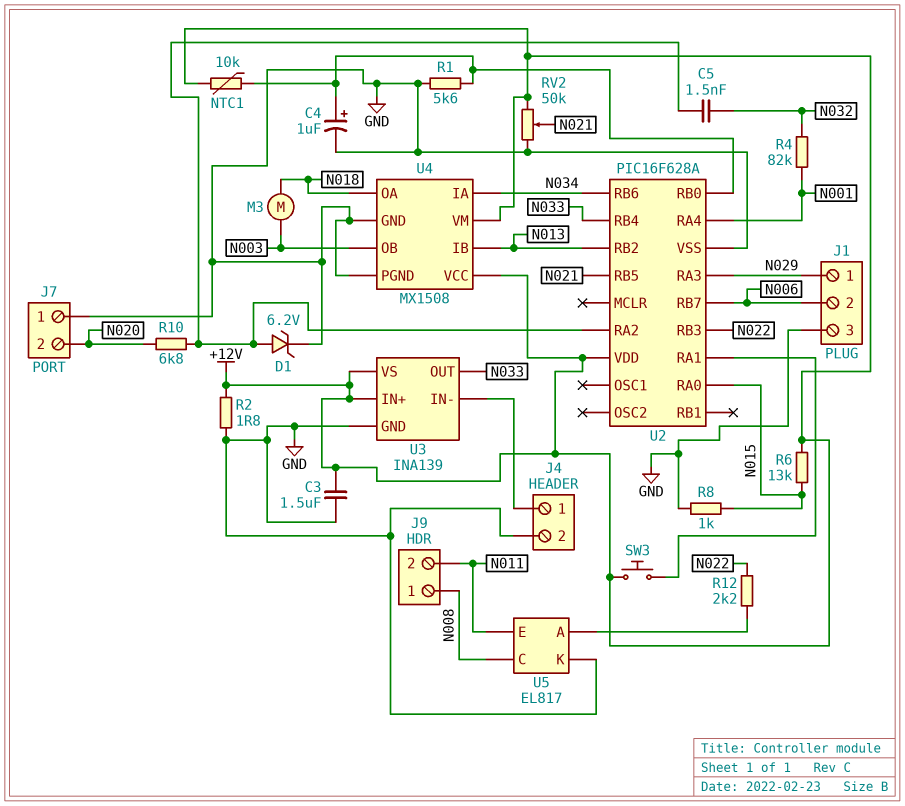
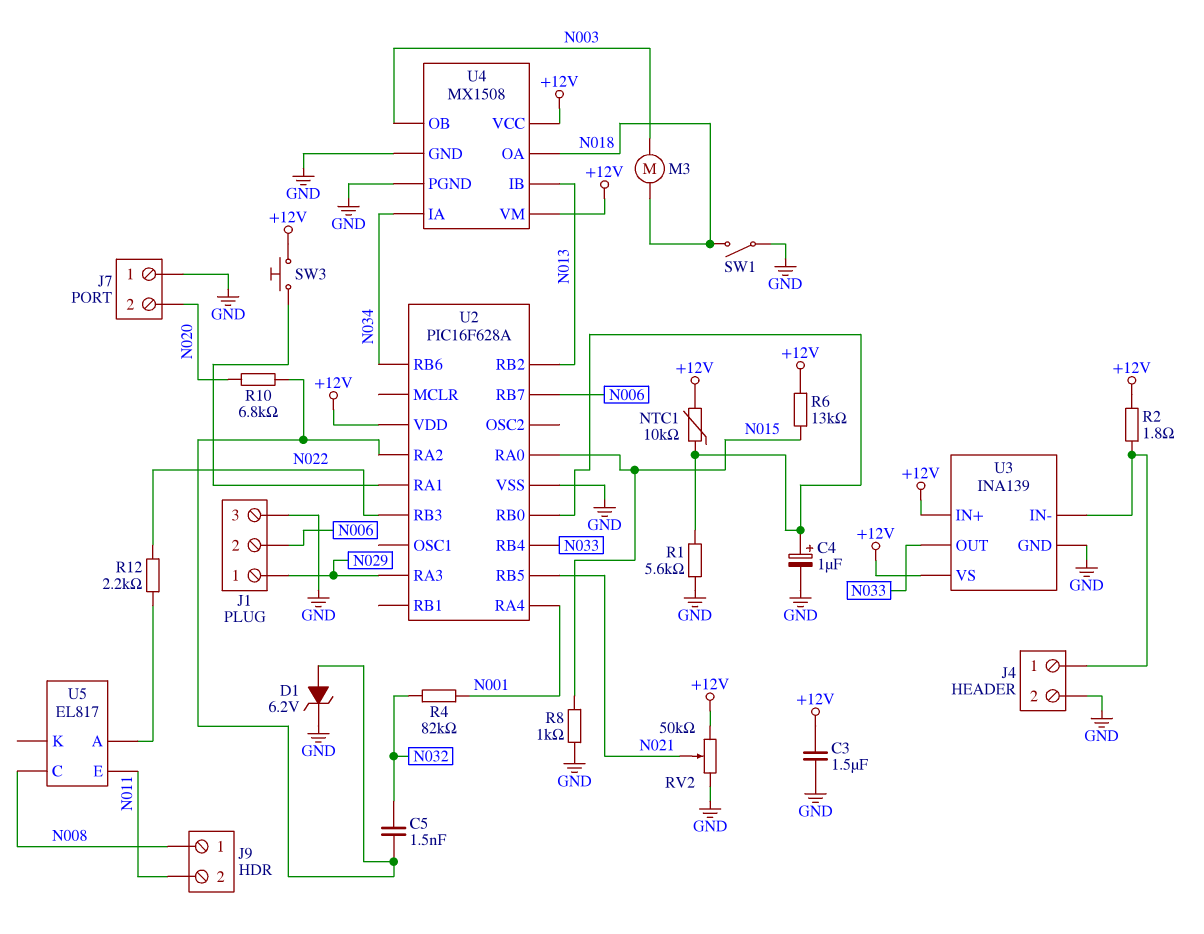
R2: 1.8 (+12V, GND) -> 1.8 (+12V, J4/1)
SW1: none -> switch (GND, N018)
U5 pin K: GND -> none

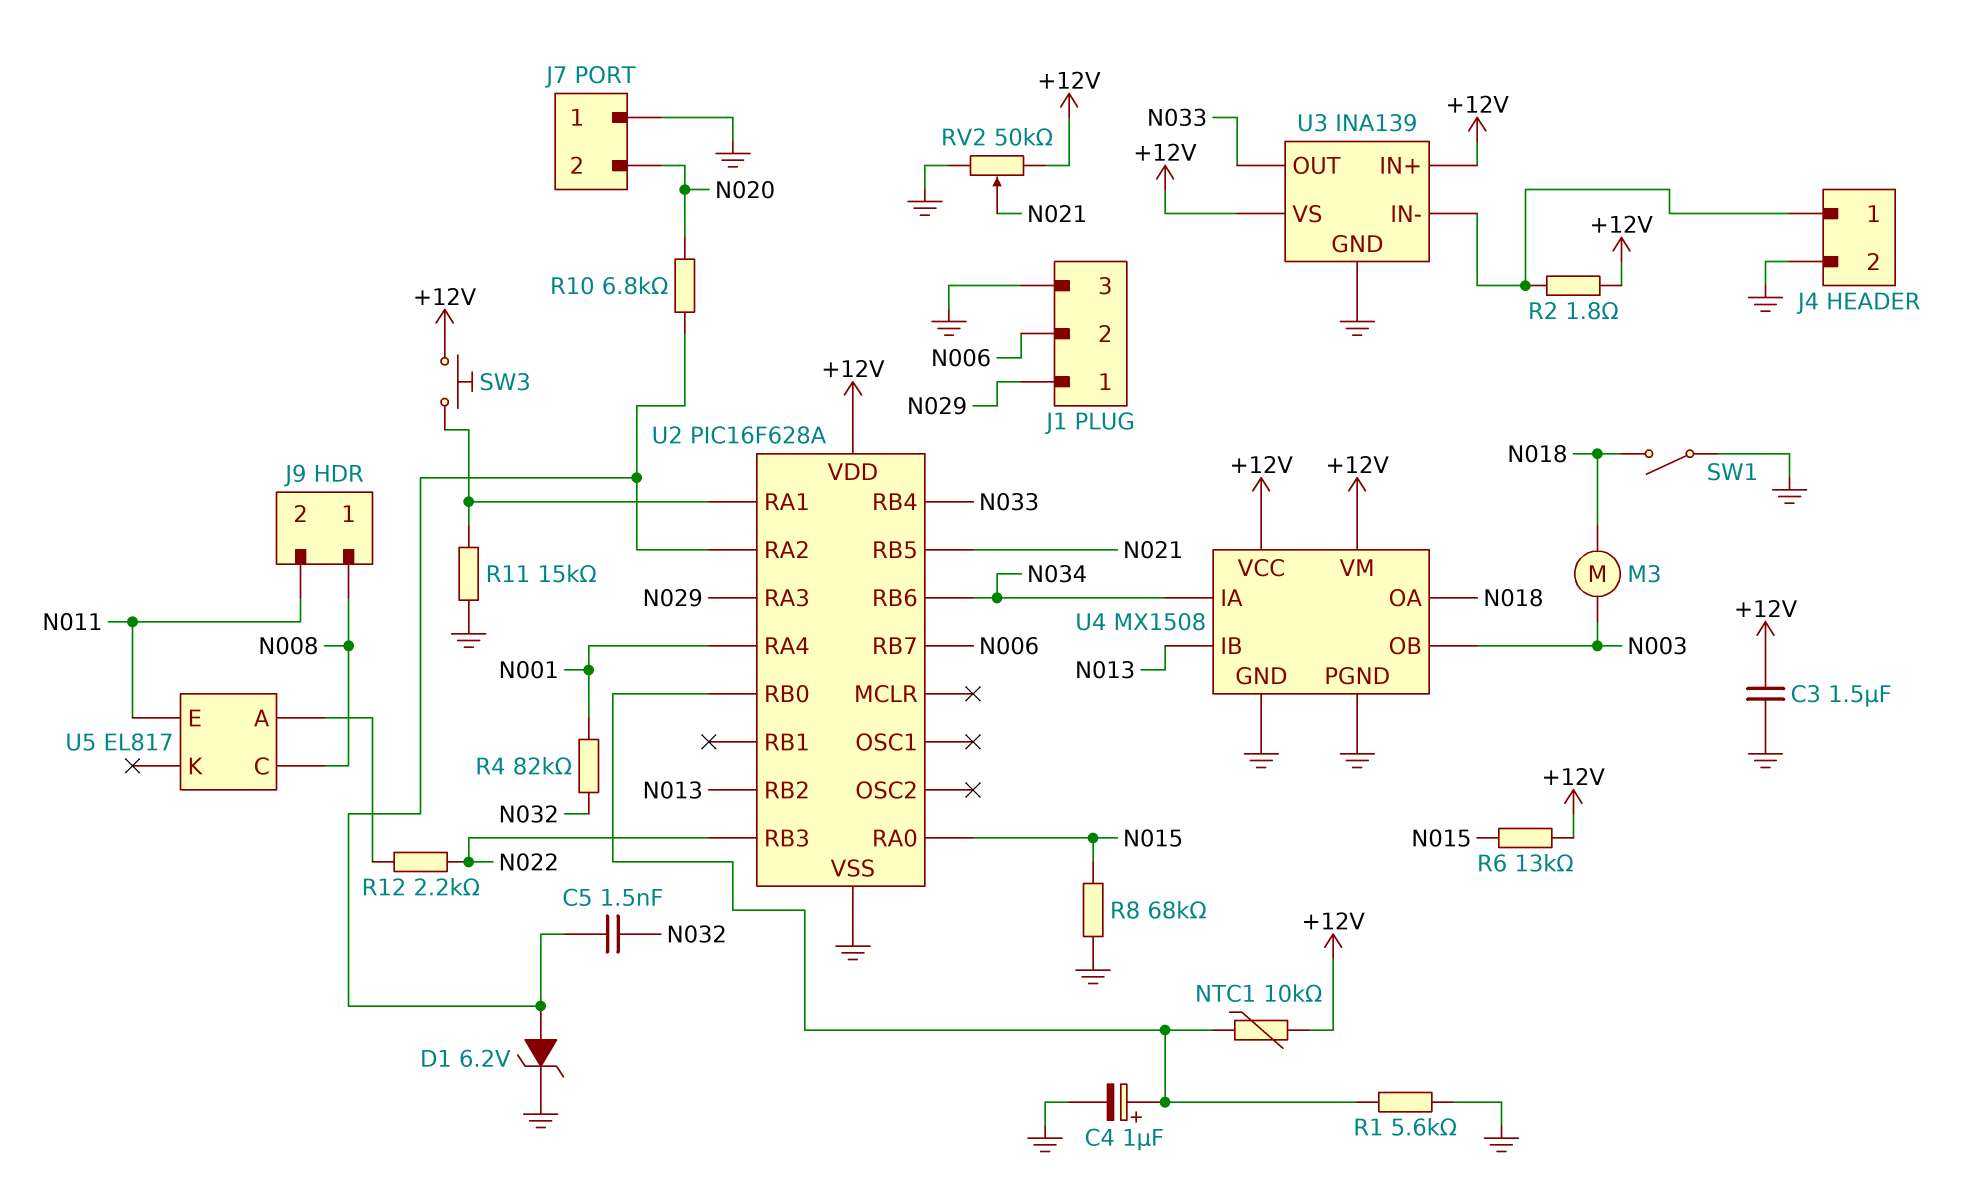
R8: 1k (GND, N015) -> 68k (GND, N015)
R11: none -> 15k (GND, U2/RA1)

